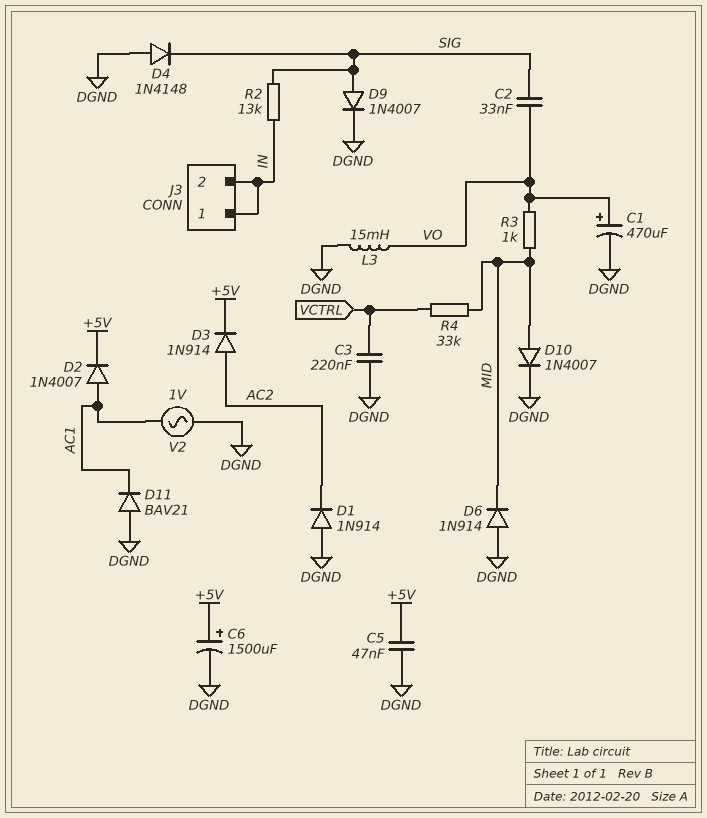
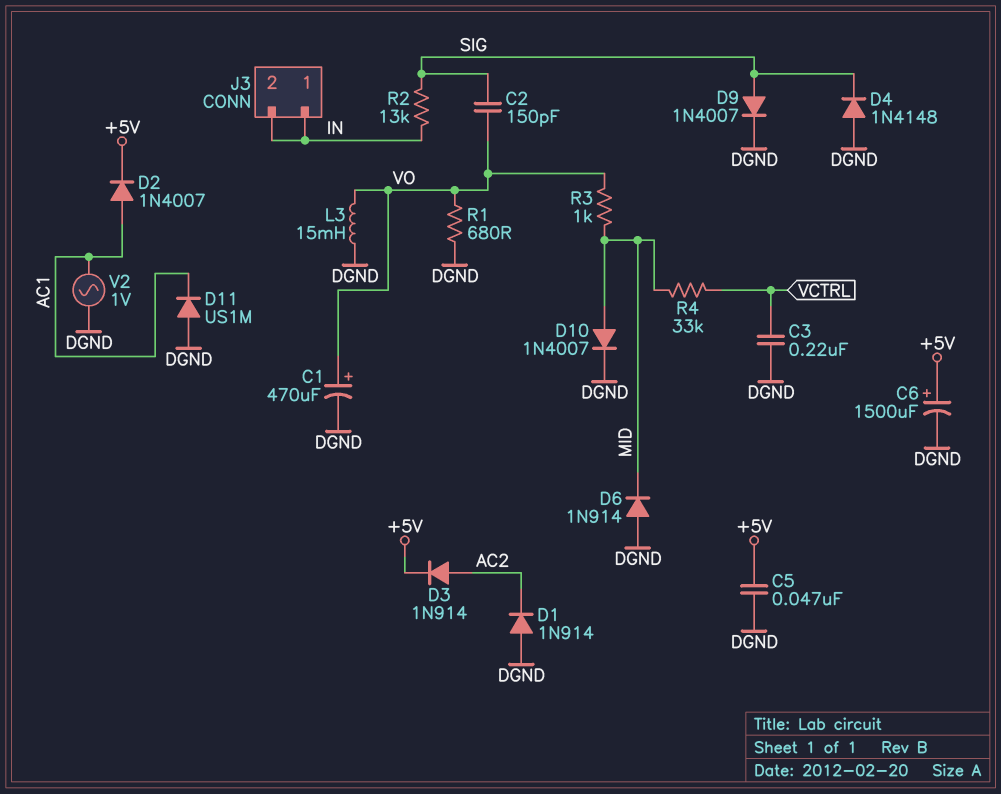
C2: 33nF (SIG, VO) -> 150pF (SIG, VO)
D11: diode BAV21 (A DGND, K AC1) -> diode US1M (A DGND, K AC1)
R1: none -> 680 (DGND, VO)

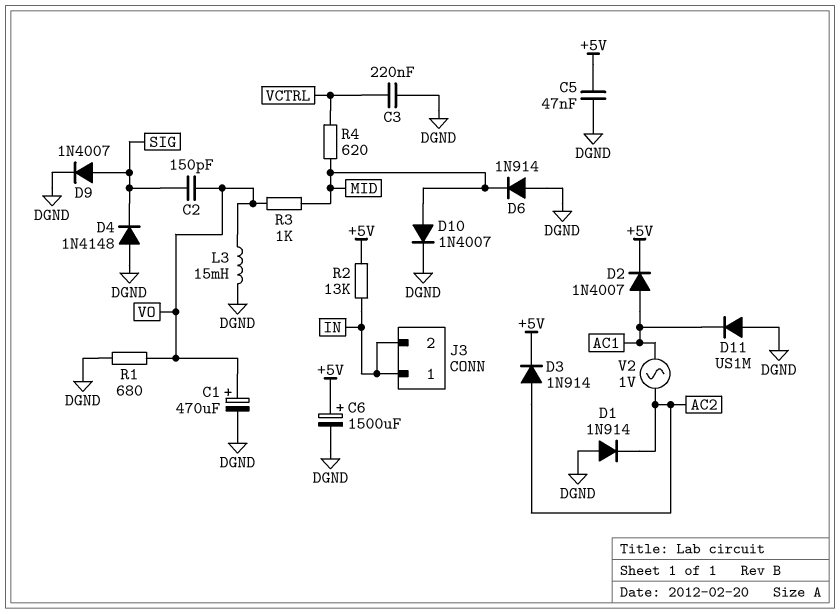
R2: 13k (IN, SIG) -> 13k (+5V, IN)
R4: 33k (MID, VCTRL) -> 620 (MID, VCTRL)
V2: AC 1V (AC1, DGND) -> AC 1V (AC1, AC2)

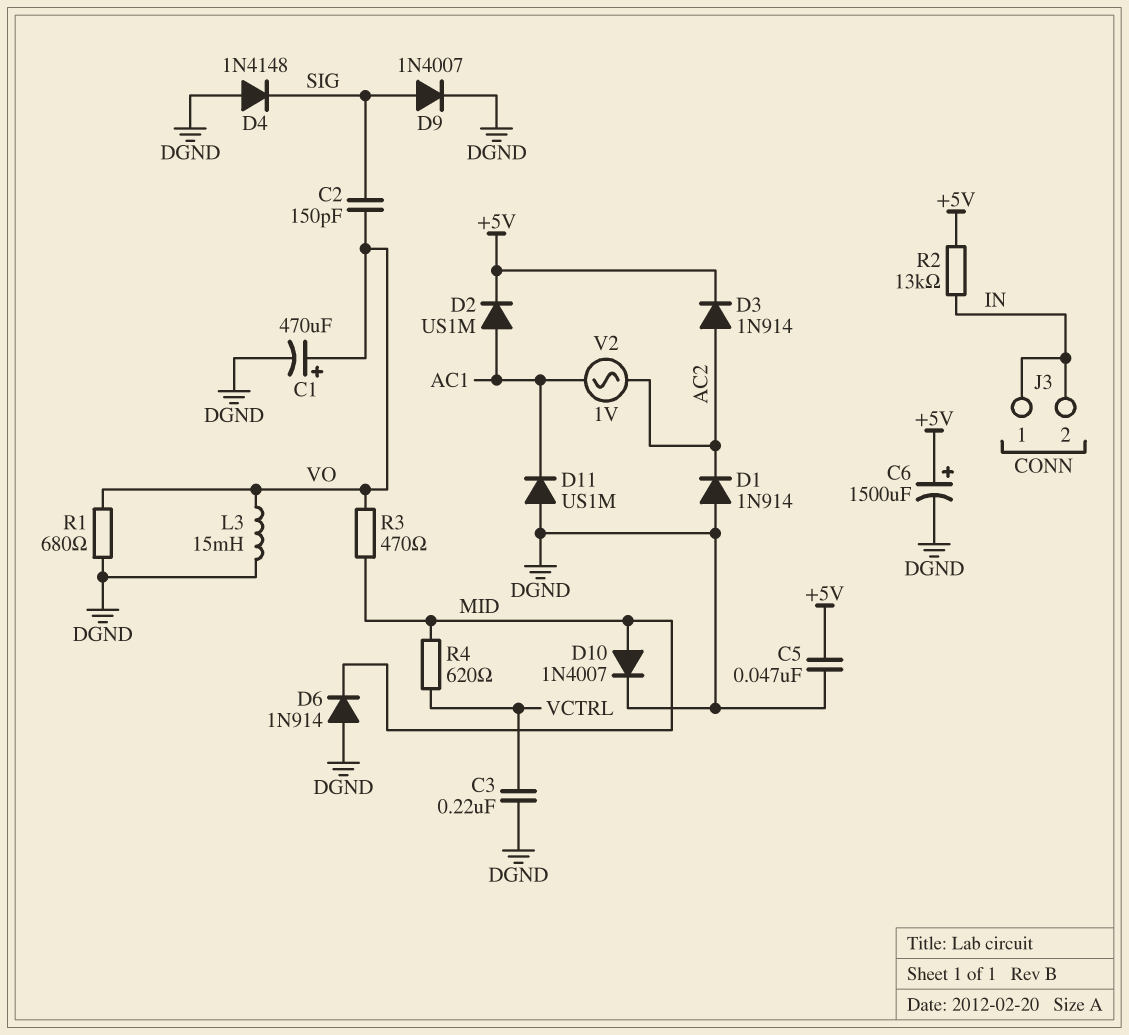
D2: diode 1N4007 (A AC1, K +5V) -> diode US1M (A AC1, K +5V)
R3: 1k (MID, VO) -> 470 (MID, VO)

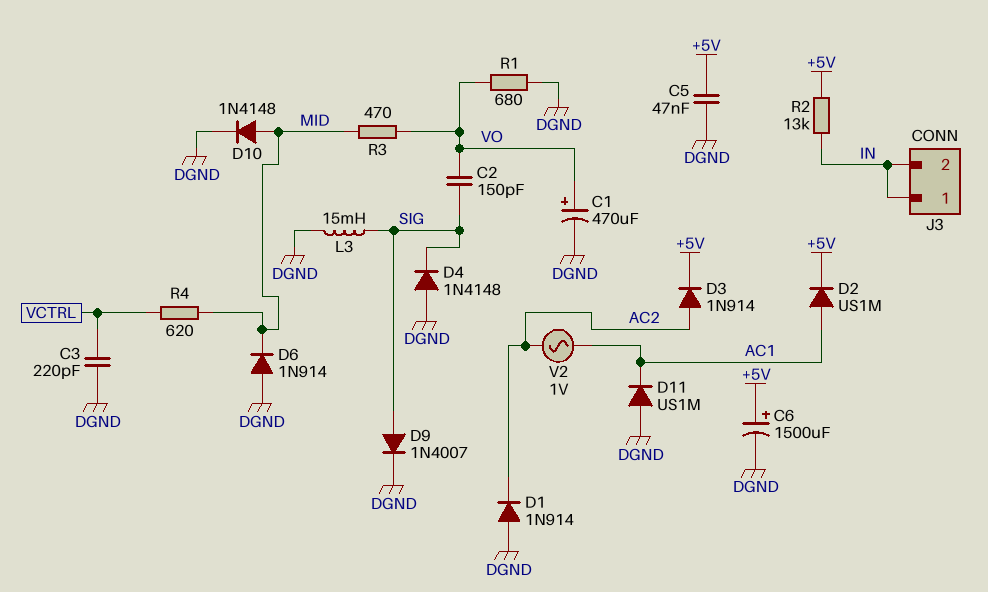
C3: 220nF (DGND, VCTRL) -> 220pF (DGND, VCTRL)
D10: diode 1N4007 (A MID, K DGND) -> diode 1N4148 (A MID, K DGND)
L3: 15mH (DGND, VO) -> 15mH (DGND, SIG)

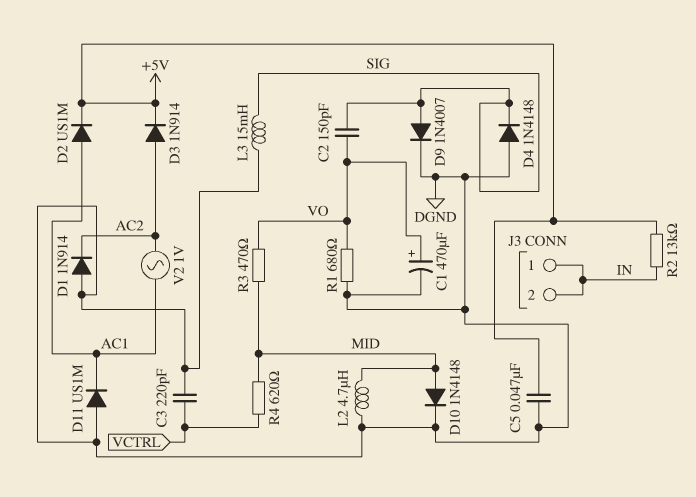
C6: 1500uF (plus +5V, minus DGND) -> none
D6: diode 1N914 (A DGND, K MID) -> none
L2: none -> 4.7uH (DGND, MID)

